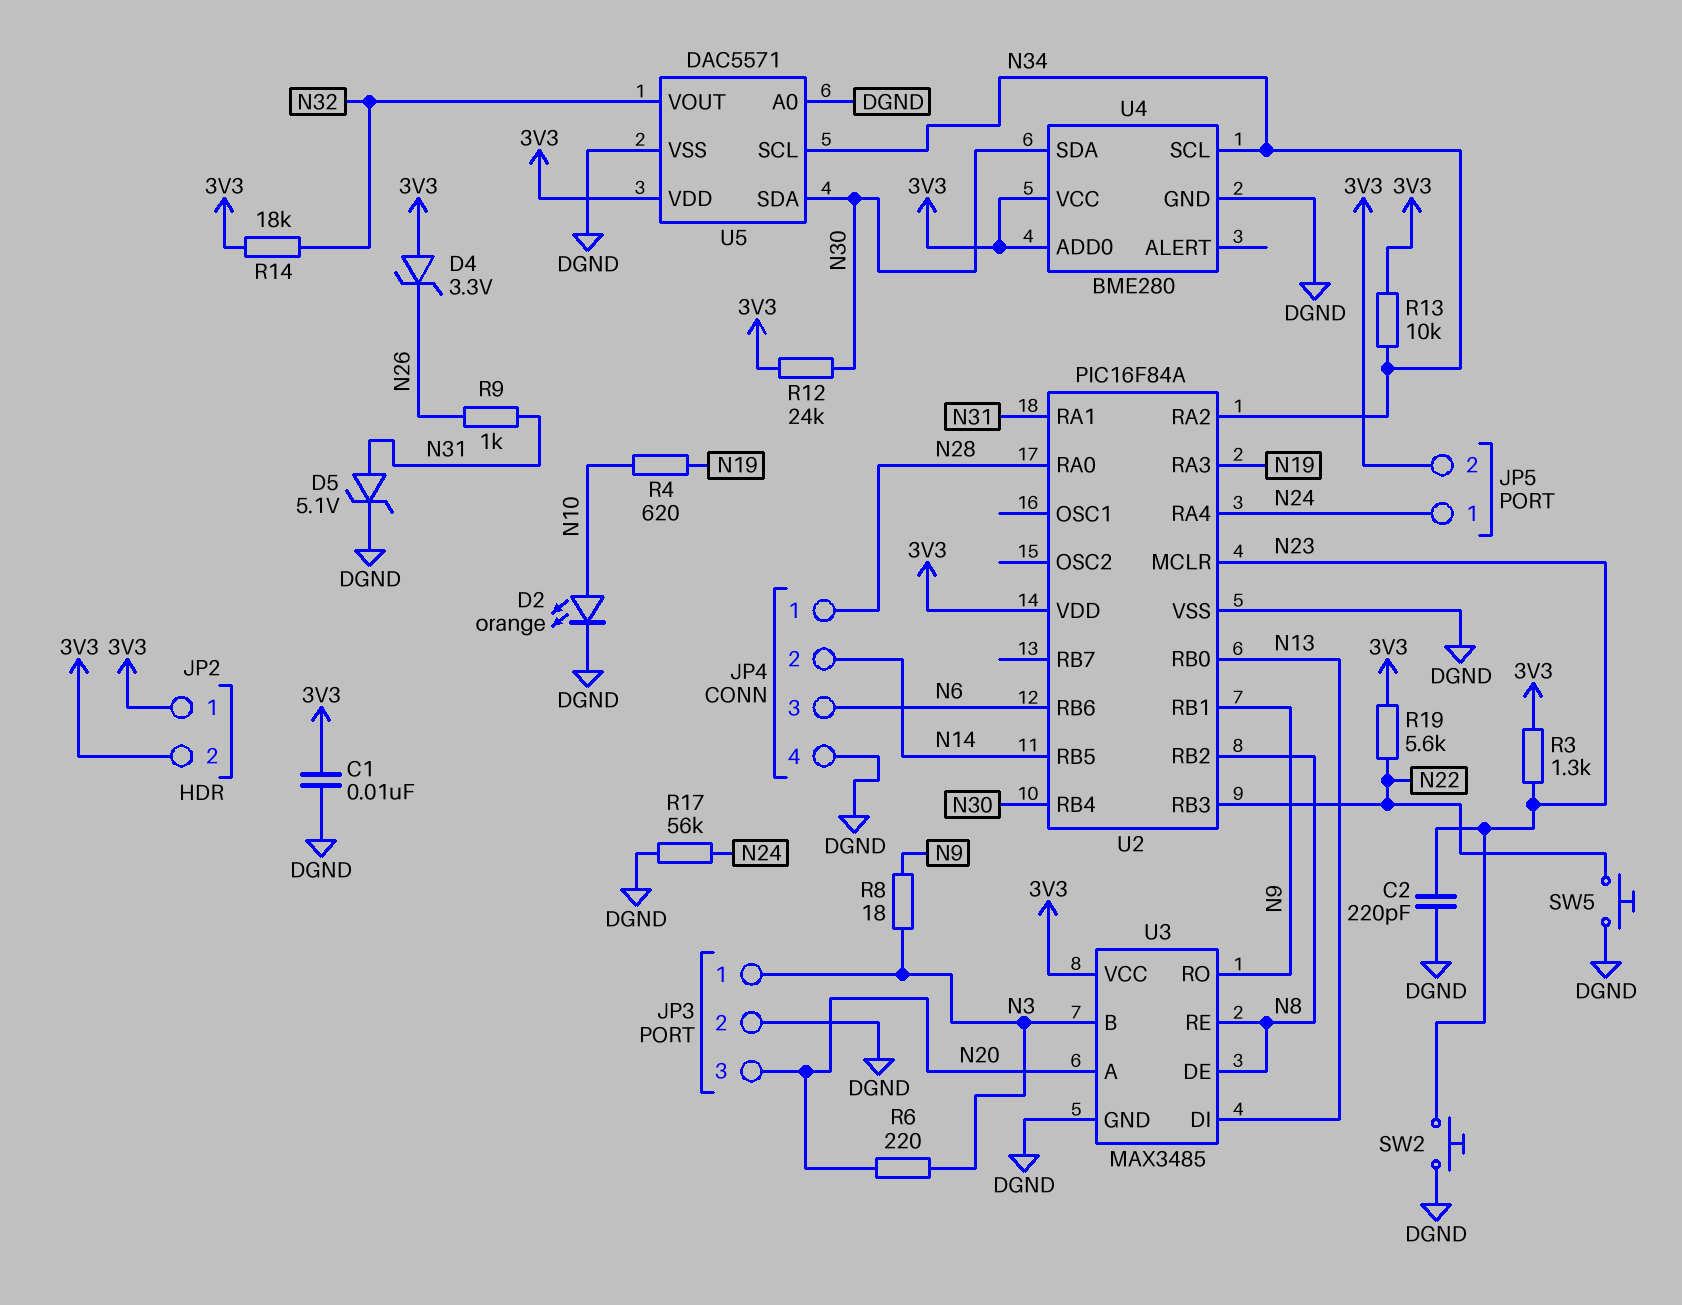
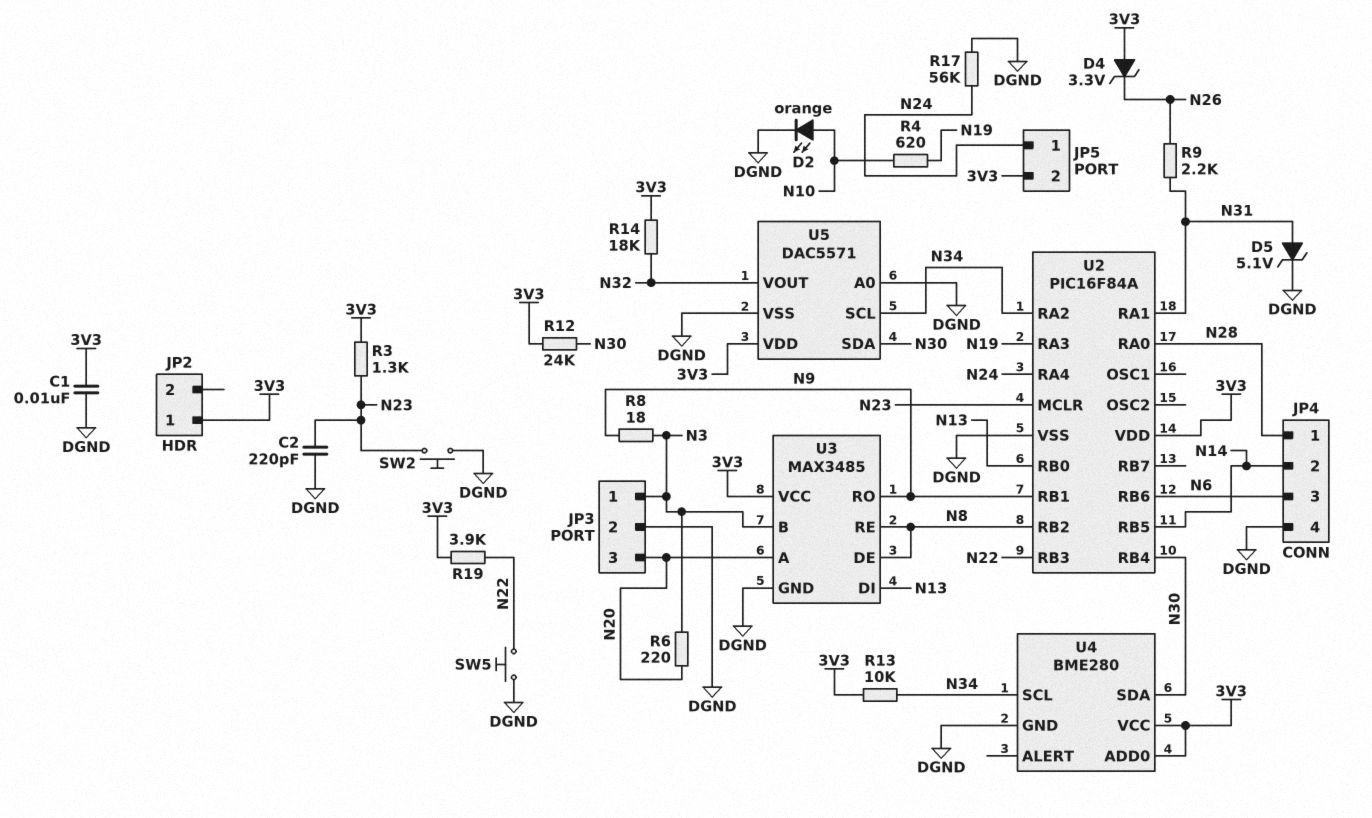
JP2 pin 2: 3V3 -> none
R9: 1k (N26, N31) -> 2.2k (N26, N31)
R19: 5.6k (3V3, N22) -> 3.9k (3V3, N22)

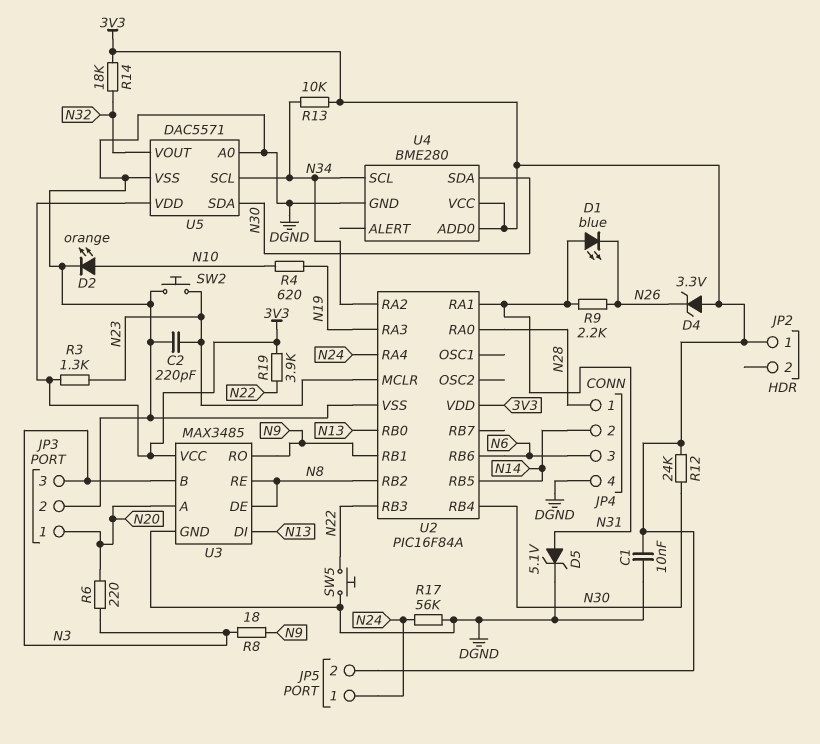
D1: none -> LED blue (A N31, K N26)
JP3 pin 1: N3 -> N20
JP3 pin 3: N20 -> N3

